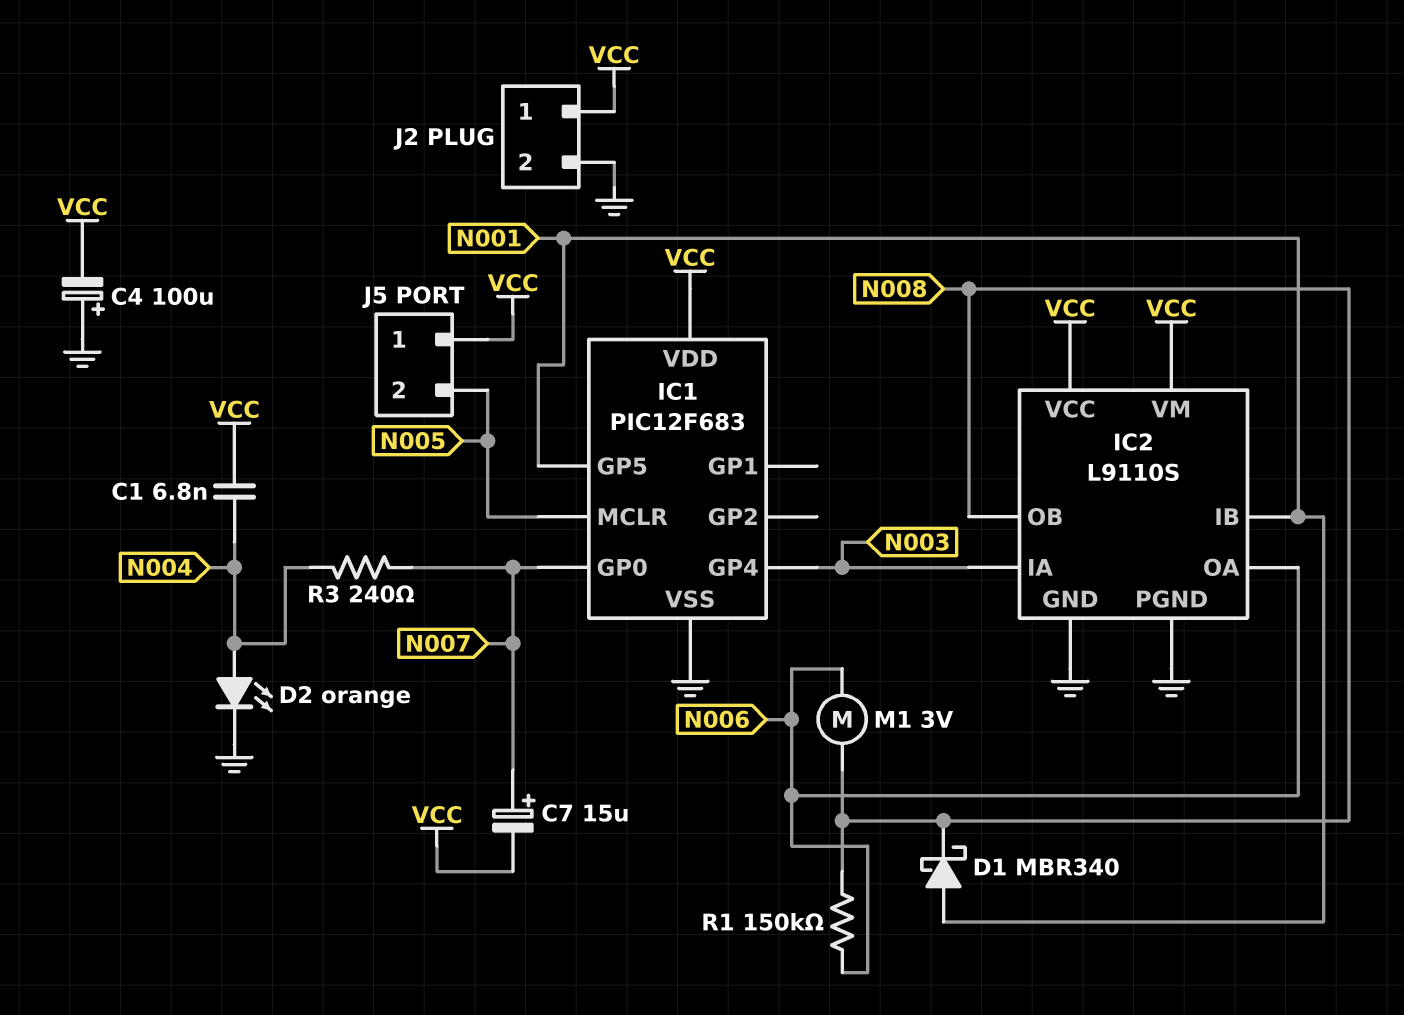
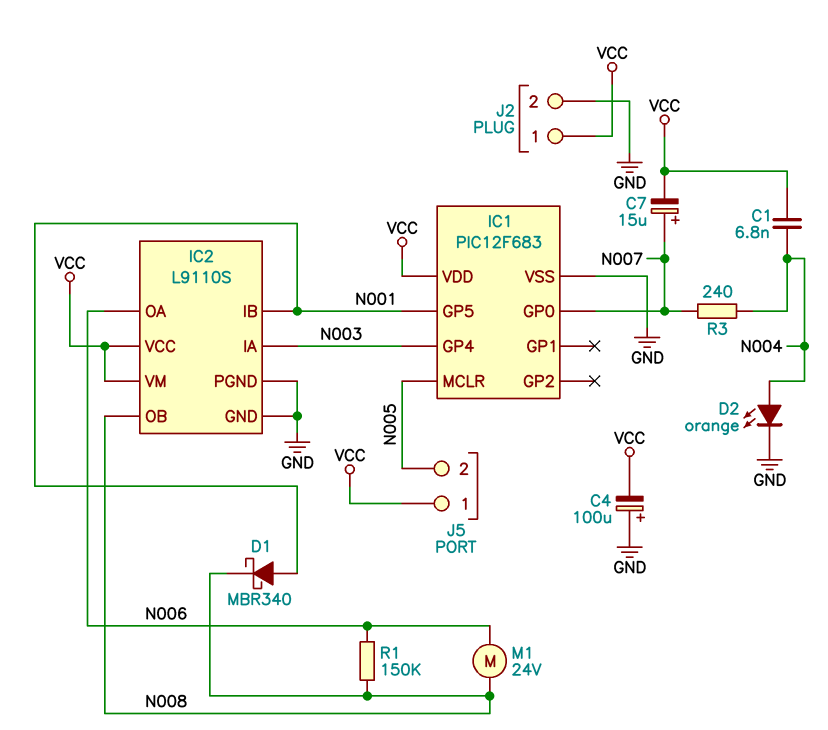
M1: motor 3V (N006, N008) -> motor 24V (N006, N008)

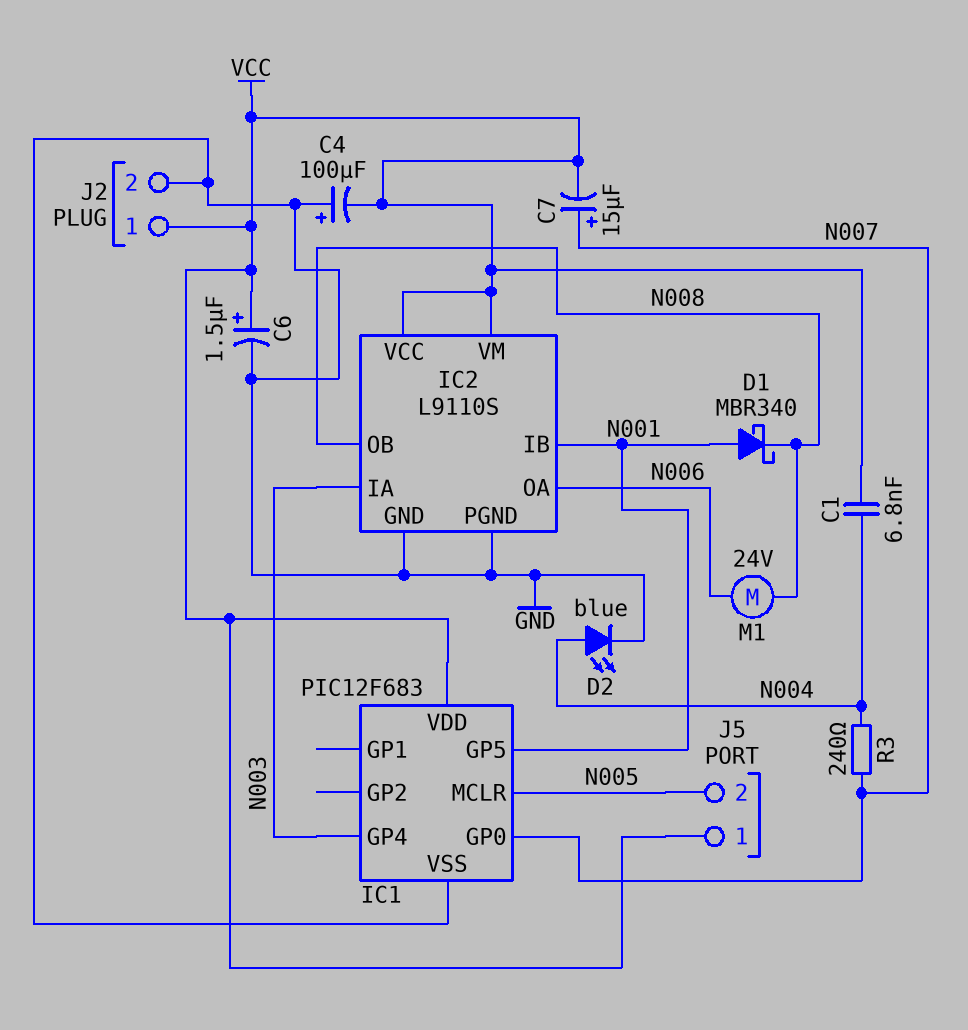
C6: none -> 1.5uF (plus VCC, minus GND)
D2: LED orange (A N004, K GND) -> LED blue (A N004, K GND)
R1: 150k (N006, N008) -> none

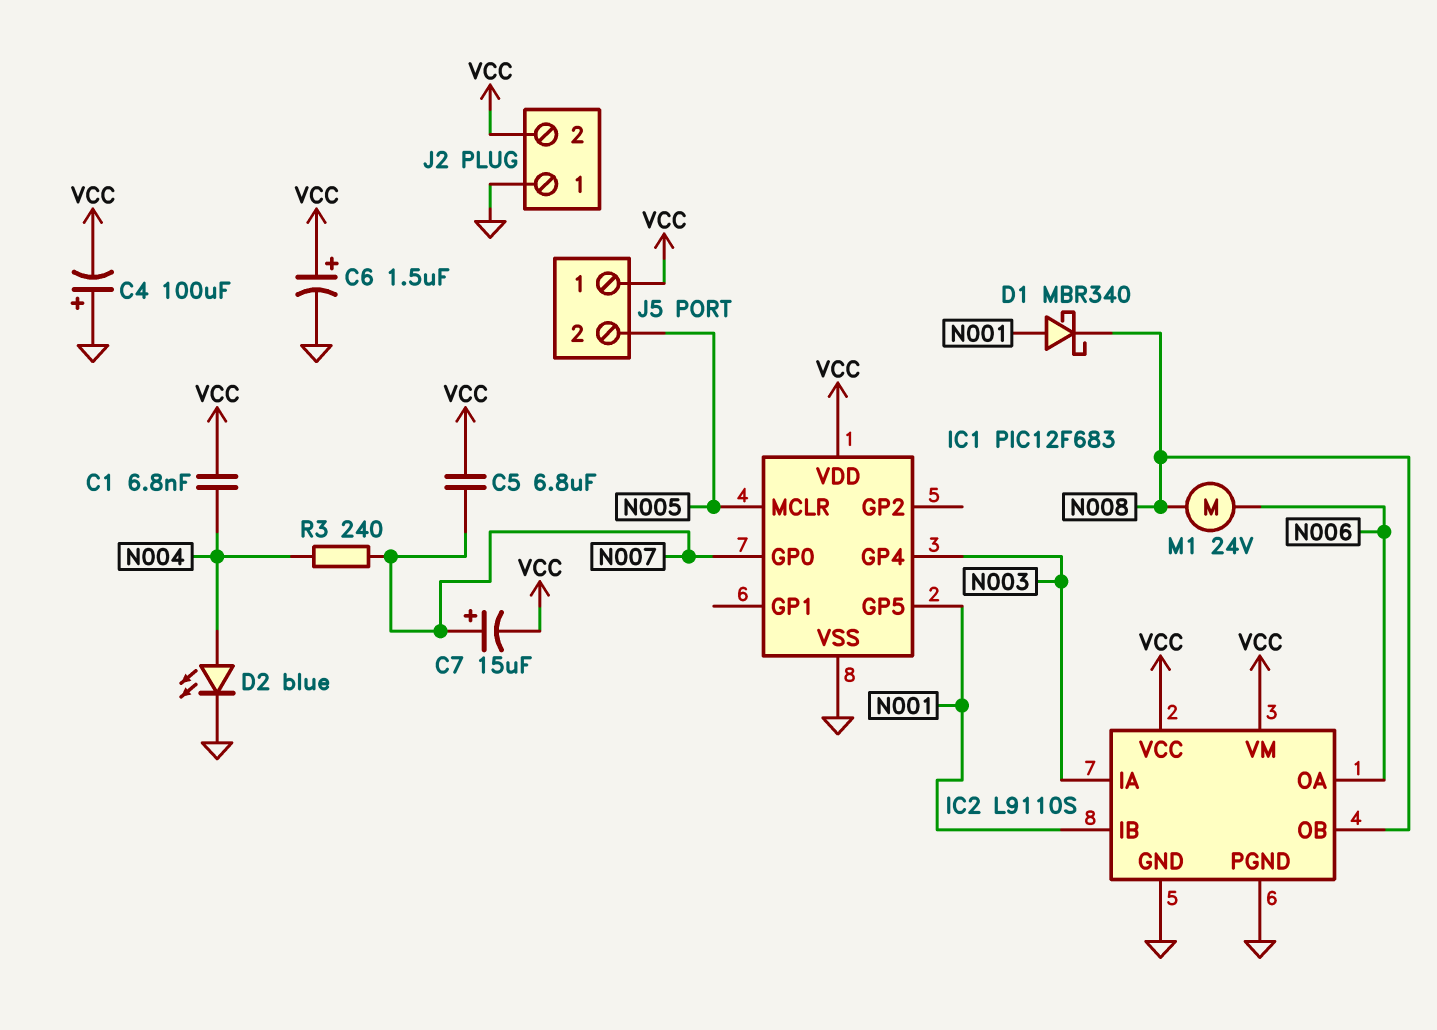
C5: none -> 6.8uF (N007, VCC)
J2 pin 1: VCC -> GND
J2 pin 2: GND -> VCC

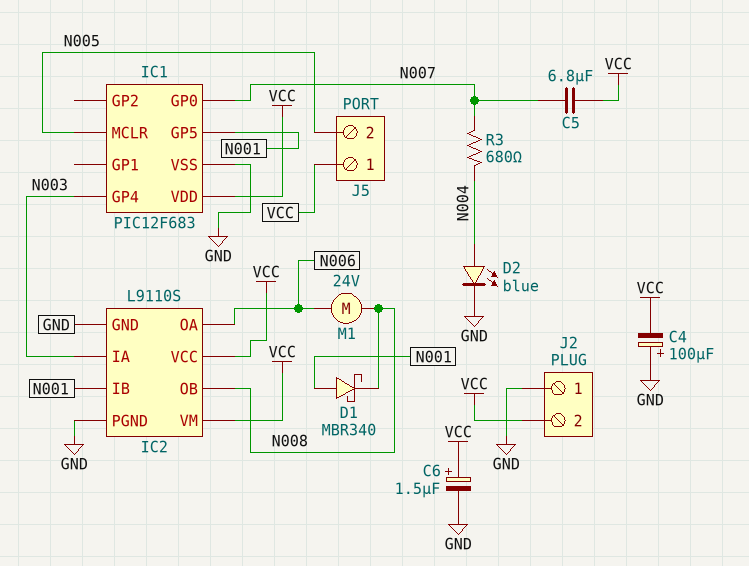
C1: 6.8nF (N004, VCC) -> none
C7: 15uF (plus N007, minus VCC) -> none
R3: 240 (N004, N007) -> 680 (N004, N007)

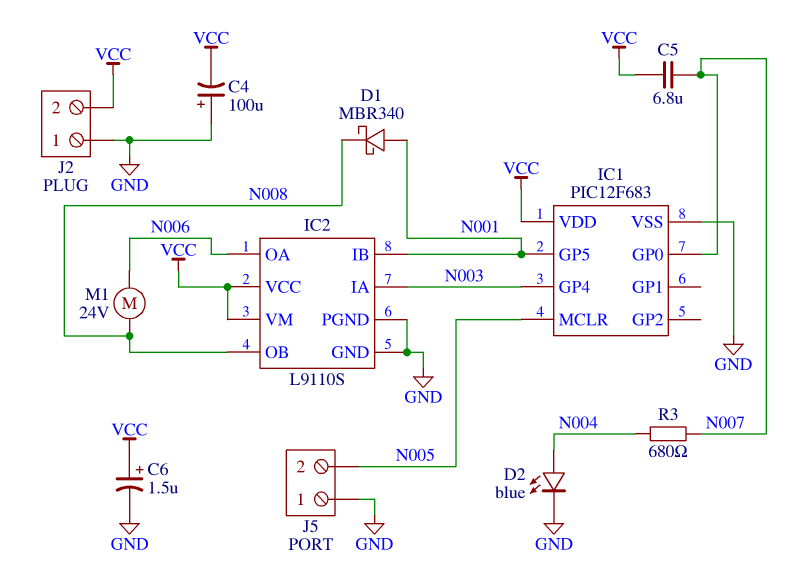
J5 pin 1: VCC -> GND

